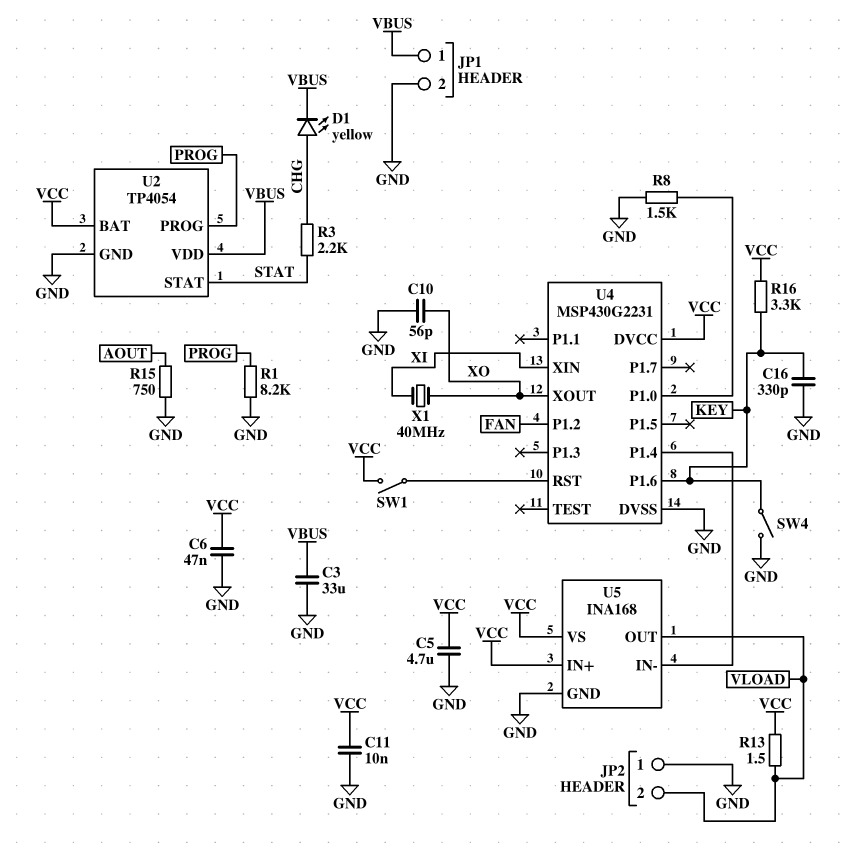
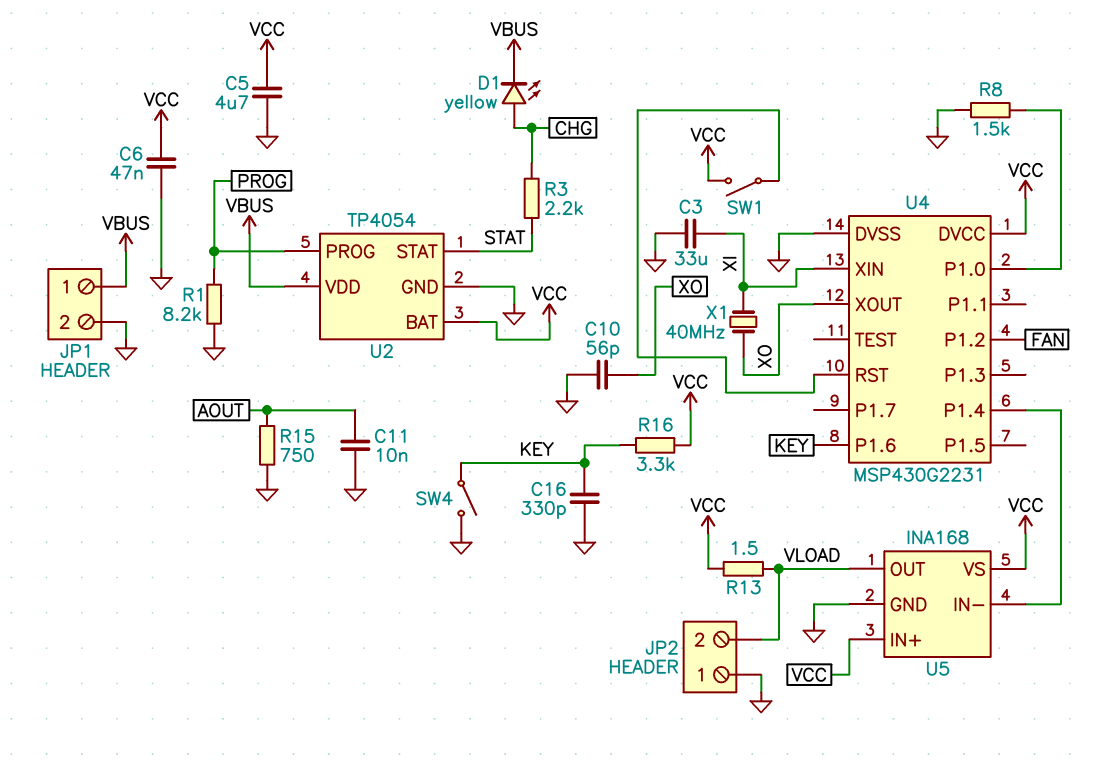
C3: 33uF (GND, VBUS) -> 33uF (GND, XI)
C11: 10nF (GND, VCC) -> 10nF (AOUT, GND)

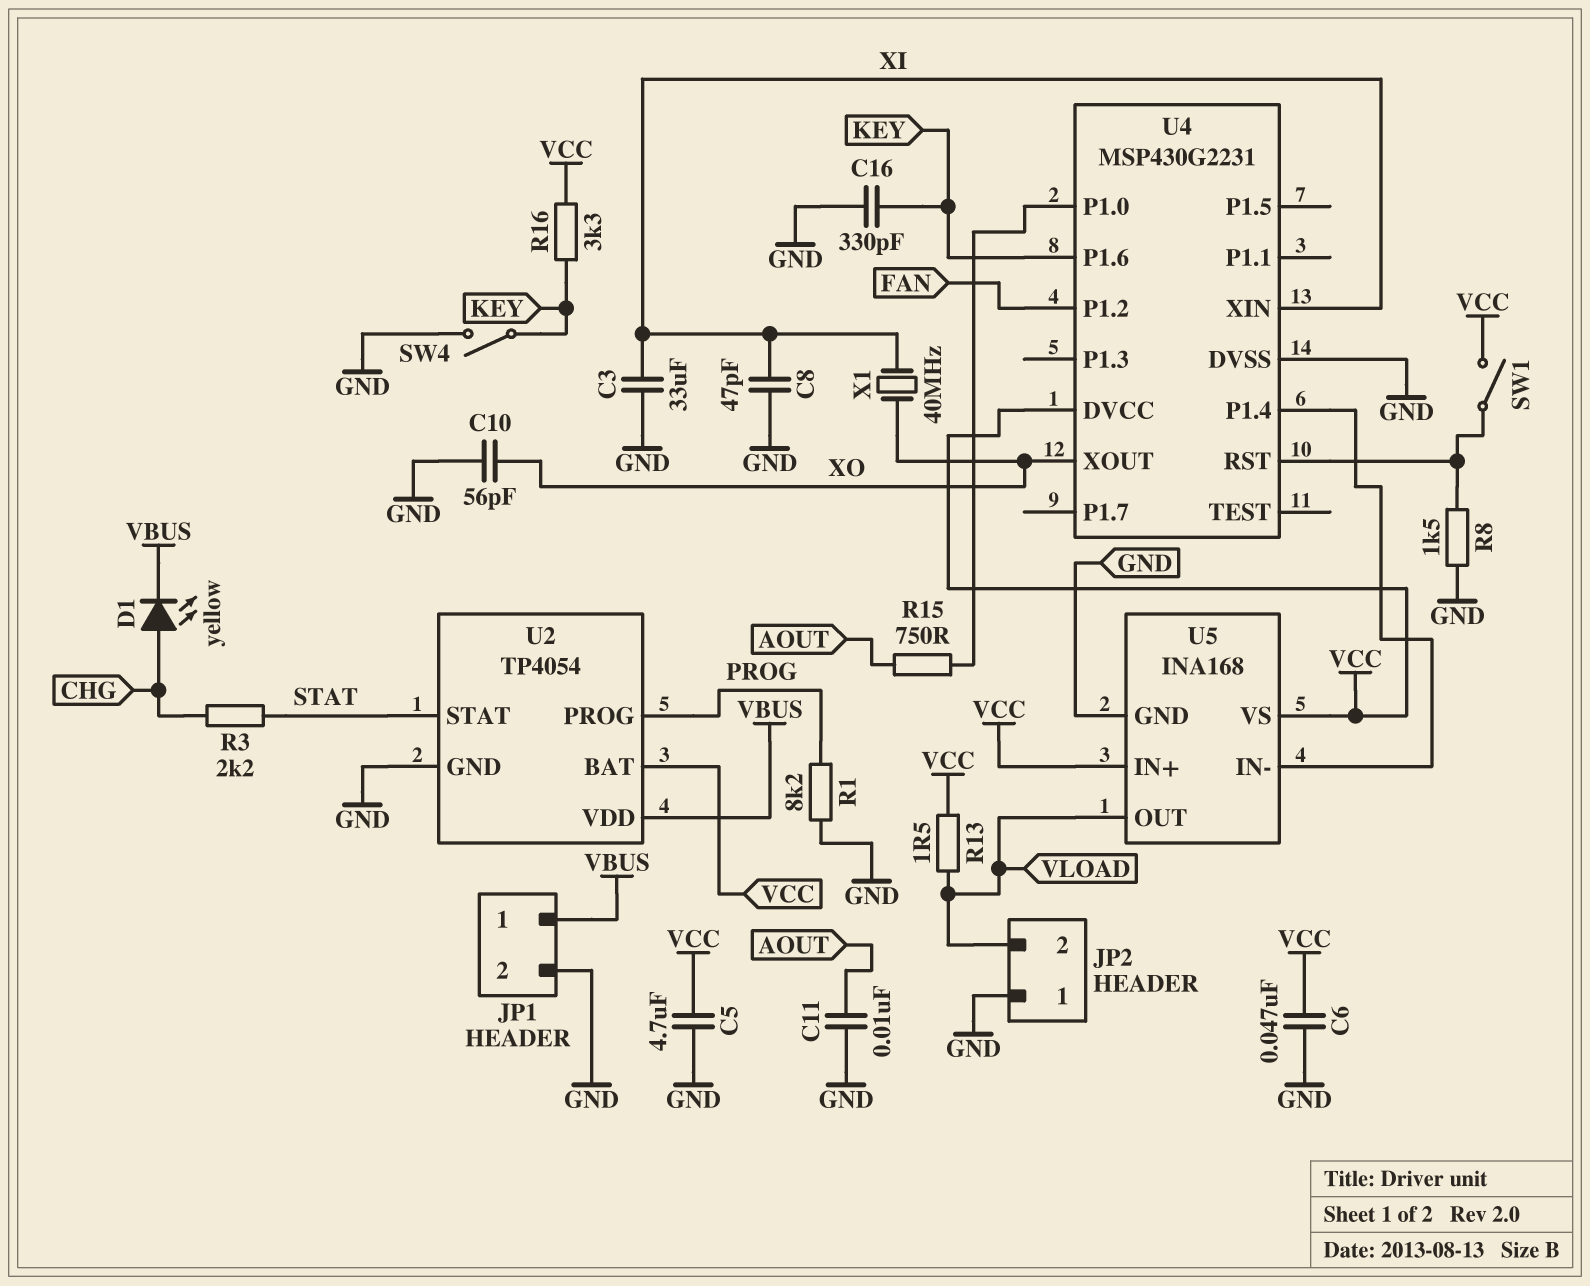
C8: none -> 47pF (GND, XI)
R8: 1.5k (GND, U4/P1.0) -> 1.5k (GND, U4/RST)
R15: 750 (AOUT, GND) -> 750 (AOUT, U4/P1.0)

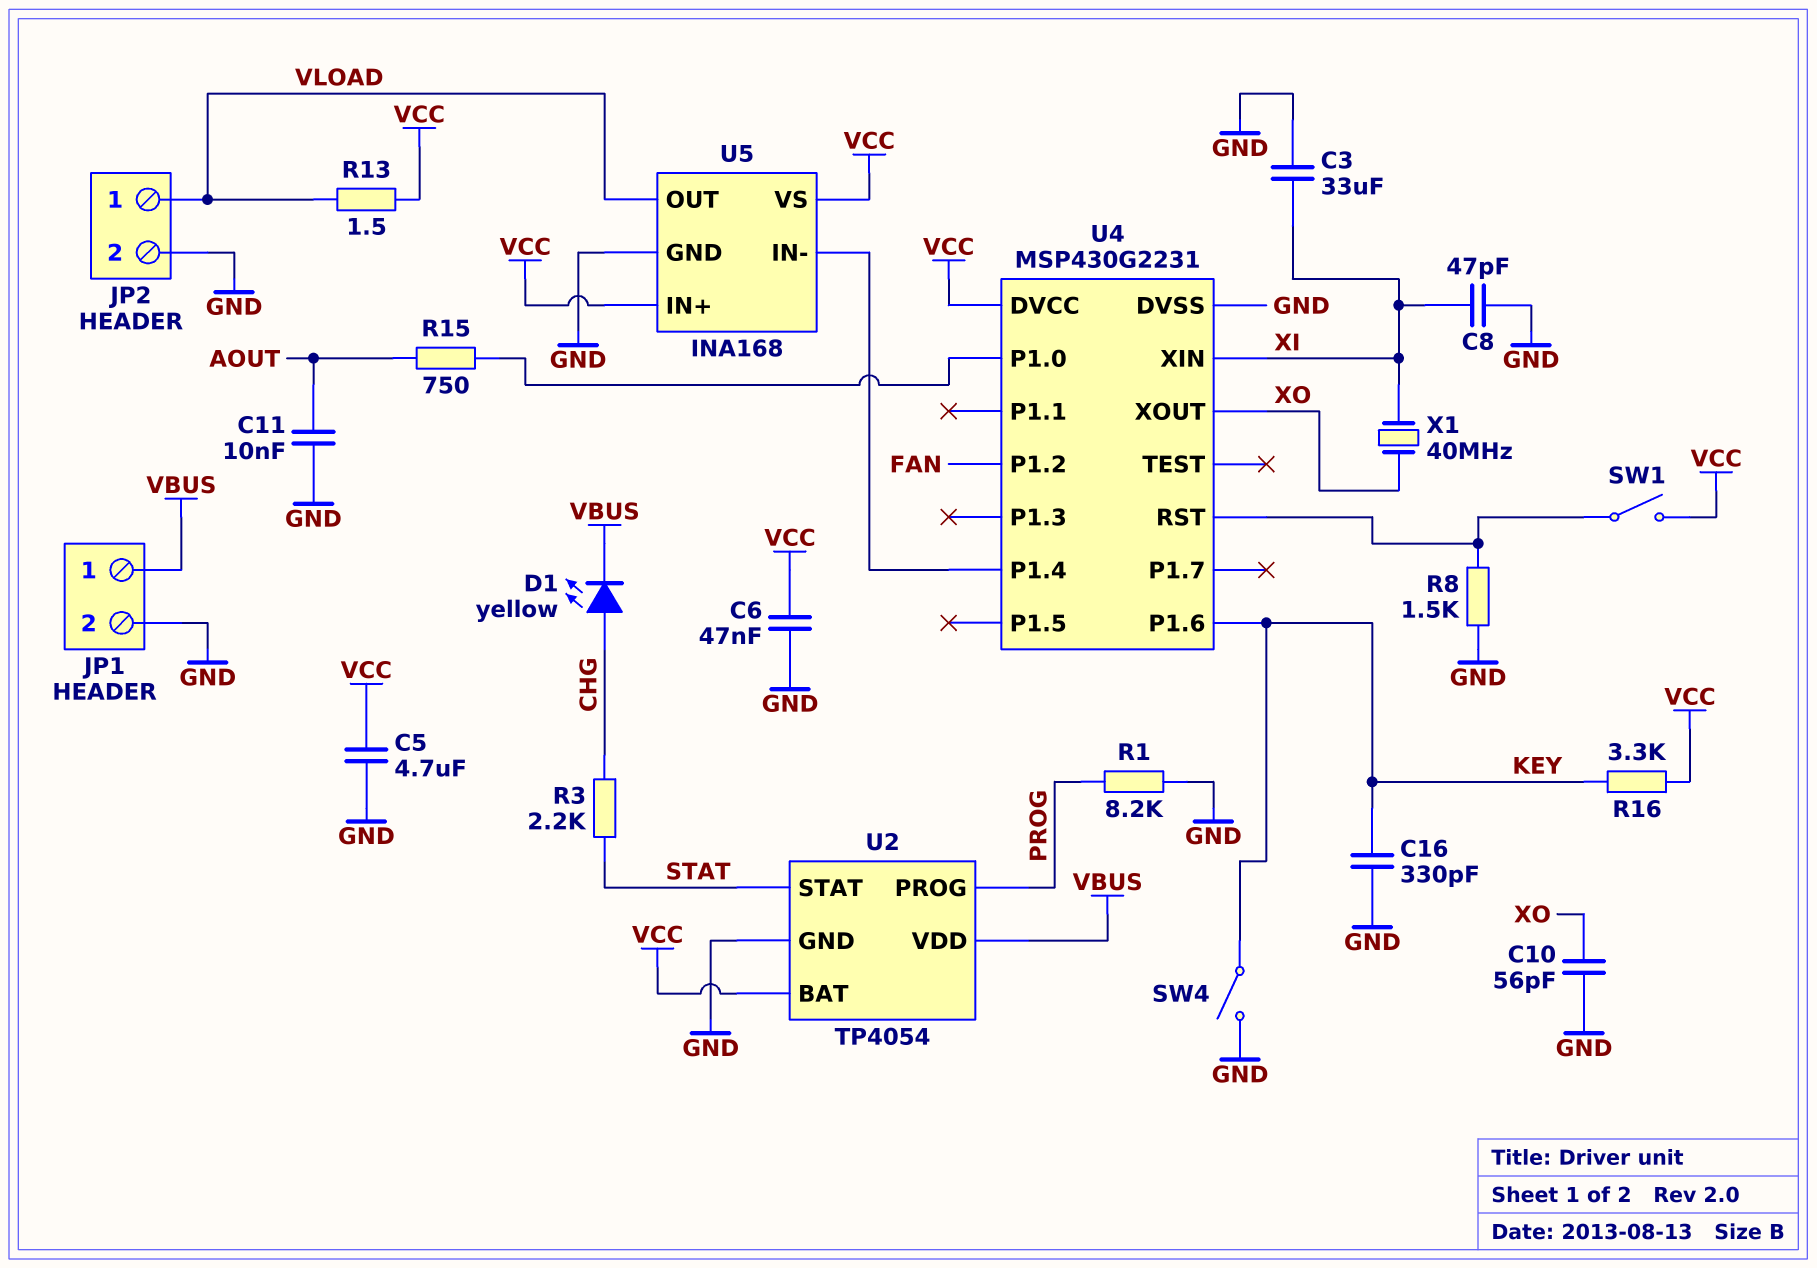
JP2 pin 1: GND -> VLOAD
JP2 pin 2: VLOAD -> GND

